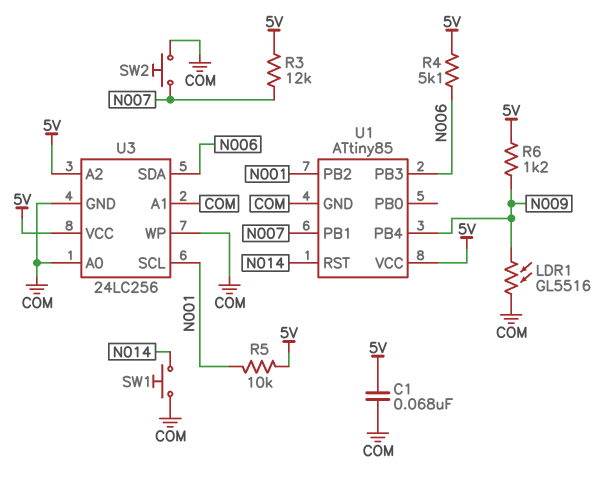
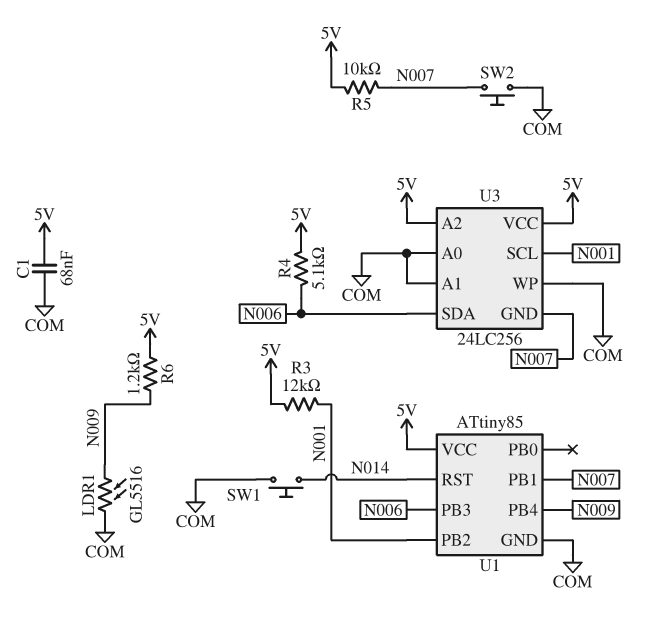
R3: 12k (5V, N007) -> 12k (5V, N001)
R5: 10k (5V, N001) -> 10k (5V, N007)
U3 pin GND: COM -> N007

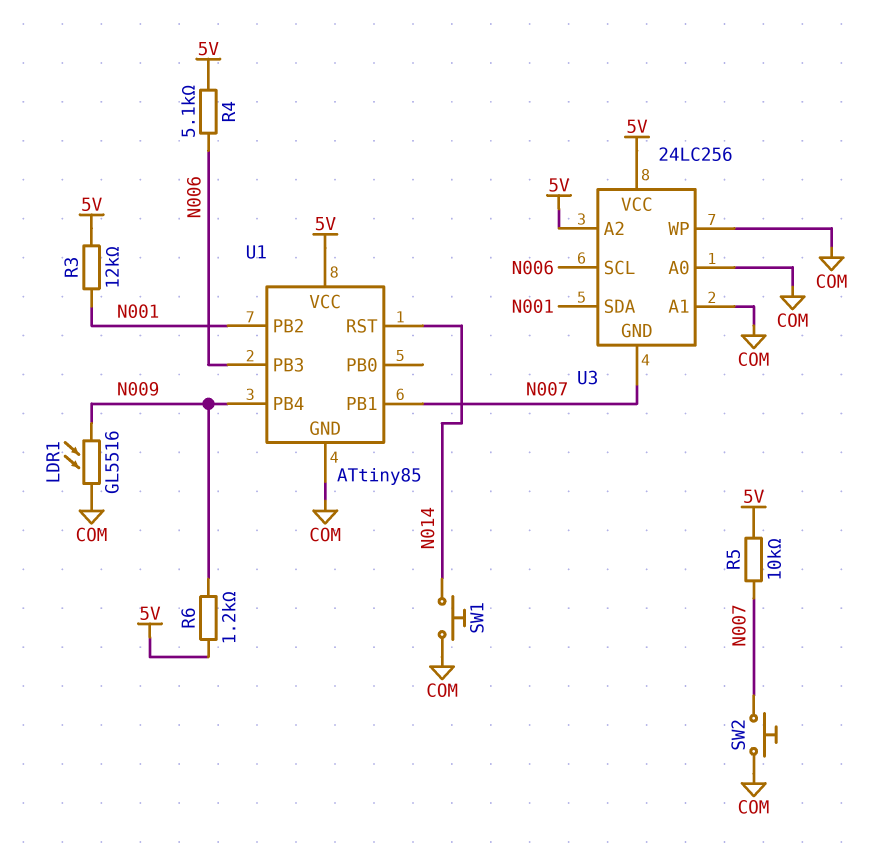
C1: 68nF (5V, COM) -> none
U3 pin SCL: N001 -> N006
U3 pin SDA: N006 -> N001

